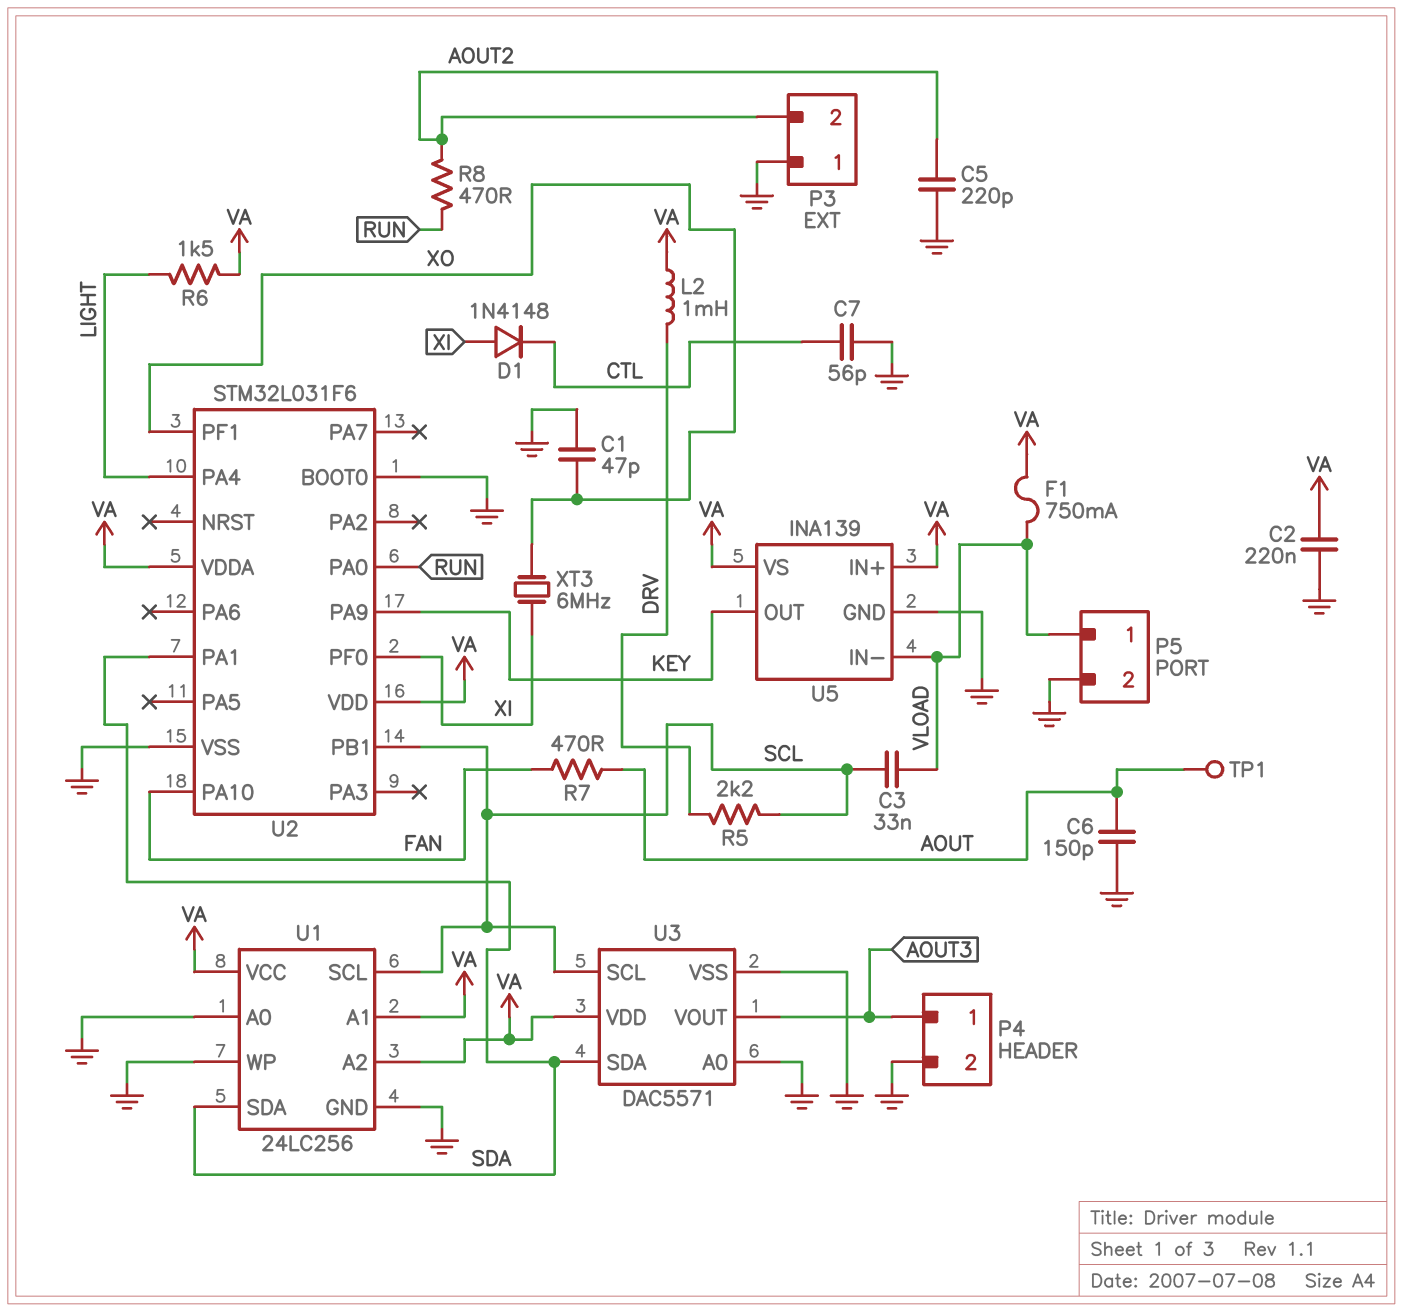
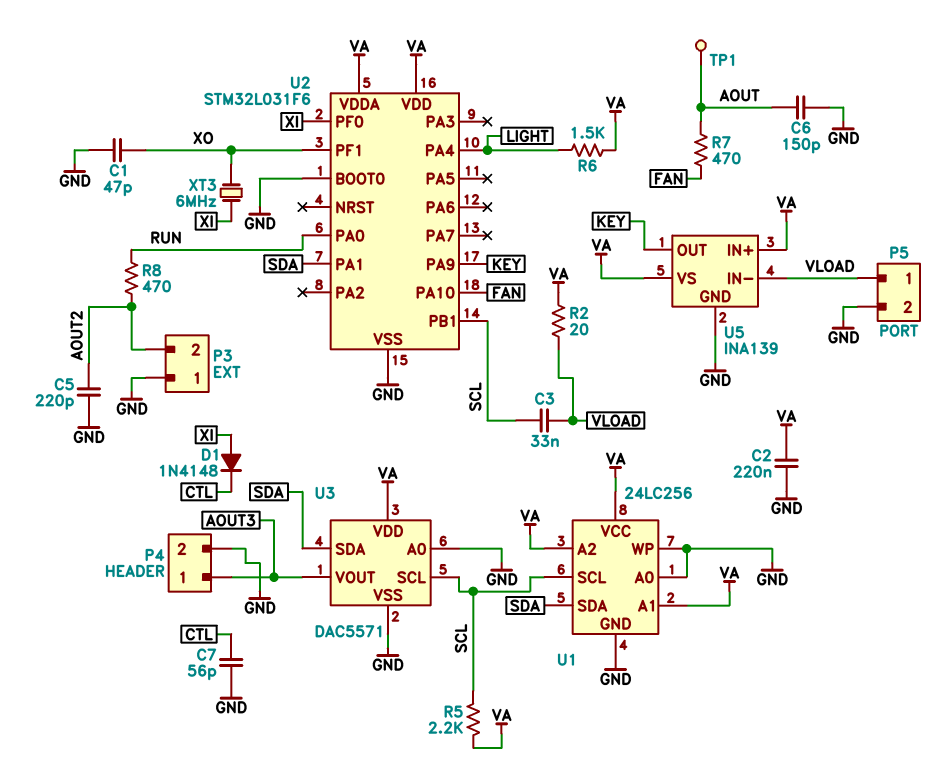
F1: 750mA (VA, VLOAD) -> none
L2: 1mH (DRV, VA) -> none
R2: none -> 20 (VA, VLOAD)
R5: 2.2k (DRV, SCL) -> 2.2k (SCL, VA)

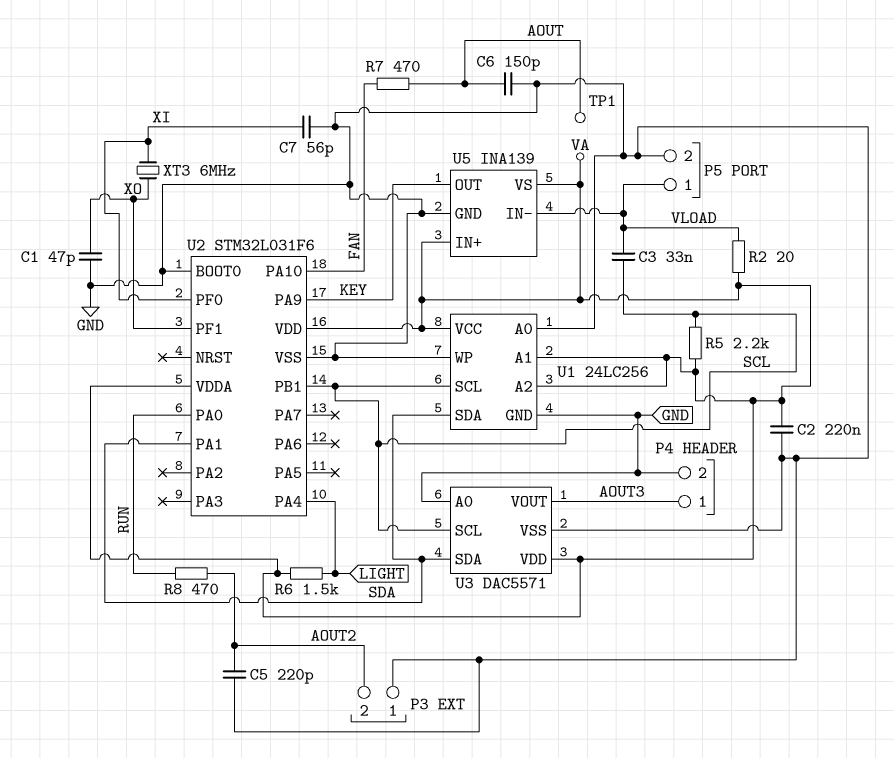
C7: 56pF (CTL, GND) -> 56pF (GND, XI)
D1: diode 1N4148 (A XI, K CTL) -> none

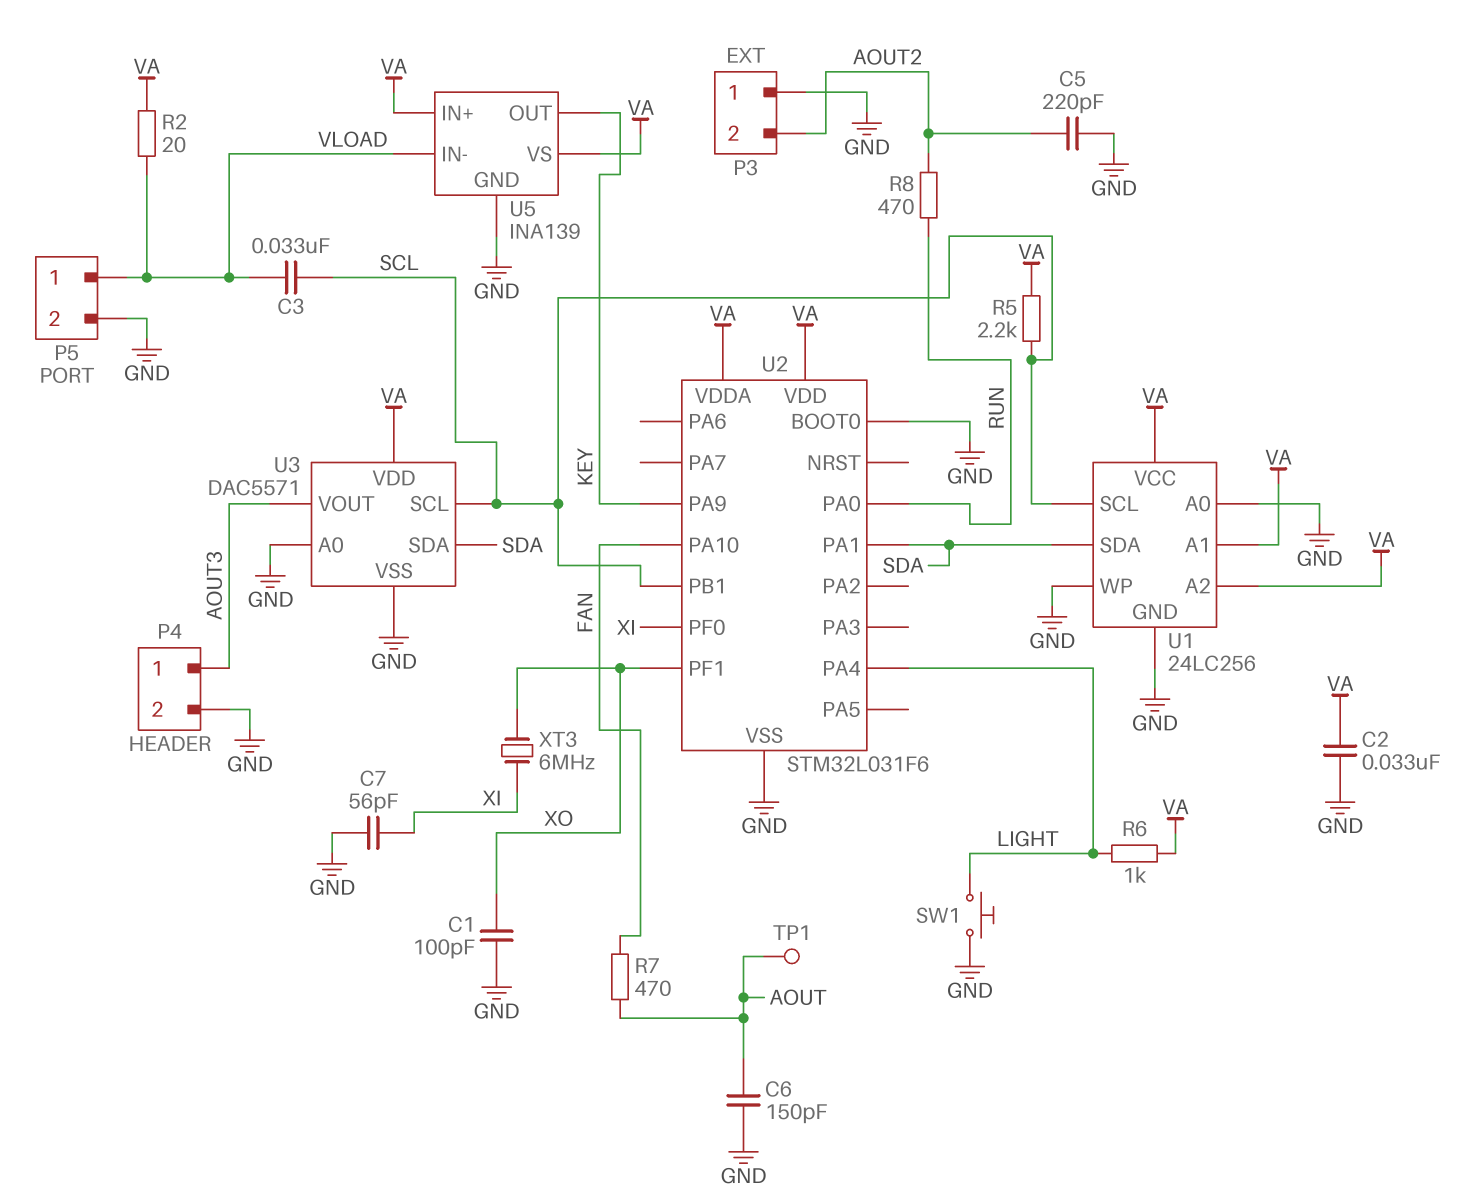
C1: 47pF (GND, XO) -> 100pF (GND, XO)
C2: 220nF (GND, VA) -> 33nF (GND, VA)
R6: 1.5k (LIGHT, VA) -> 1k (LIGHT, VA)
SW1: none -> button (GND, LIGHT)

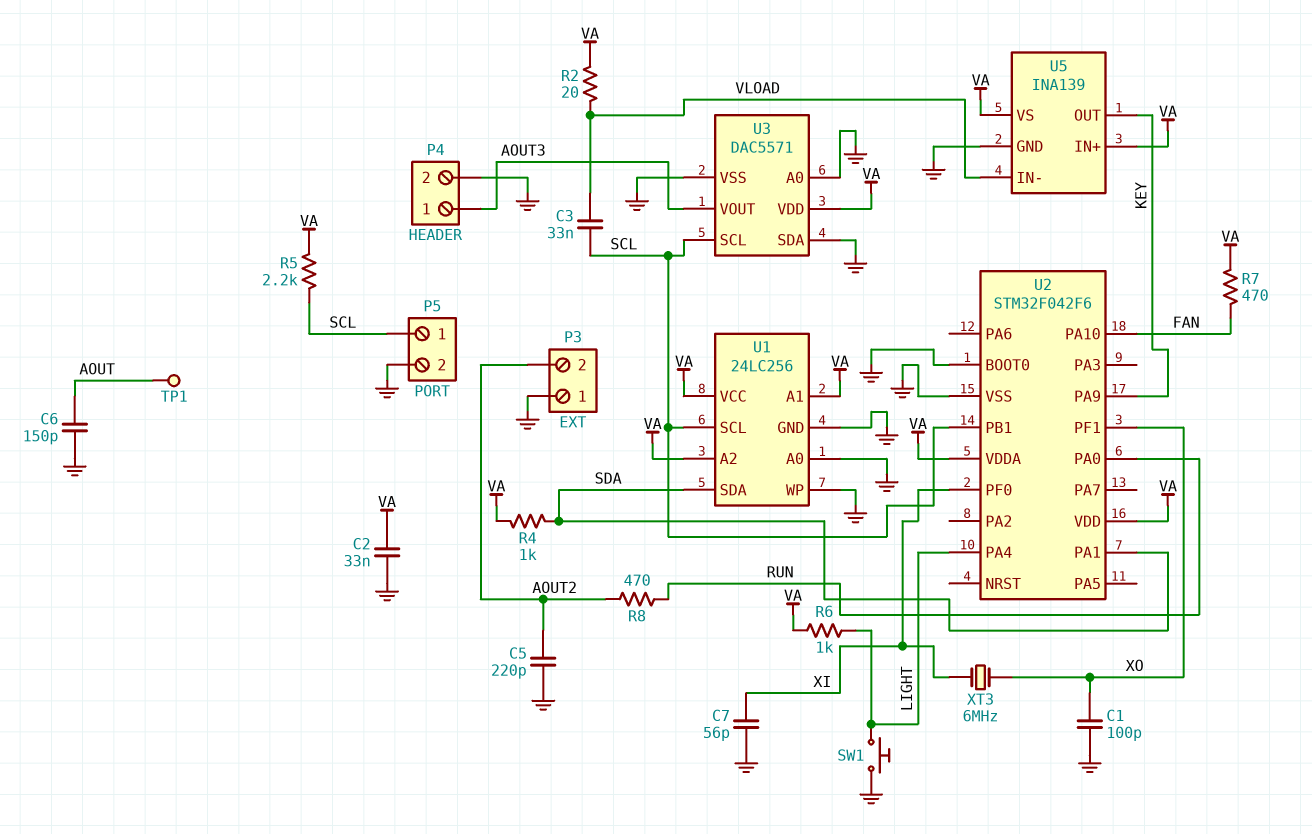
P5 pin 1: VLOAD -> SCL
R4: none -> 1k (SDA, VA)
R7: 470 (AOUT, FAN) -> 470 (FAN, VA)
U2: STM32L031F6 -> STM32F042F6
U3 pin SDA: SDA -> GND

